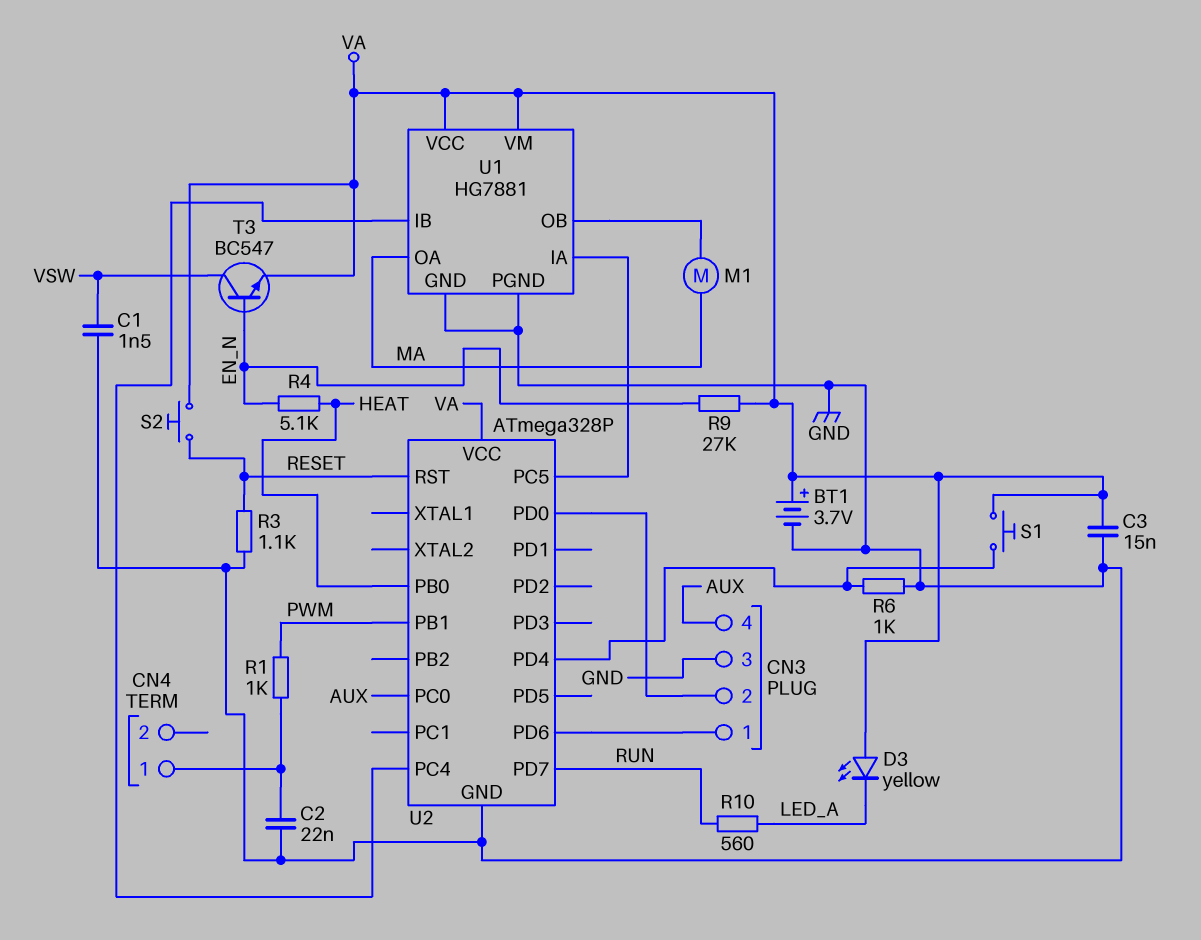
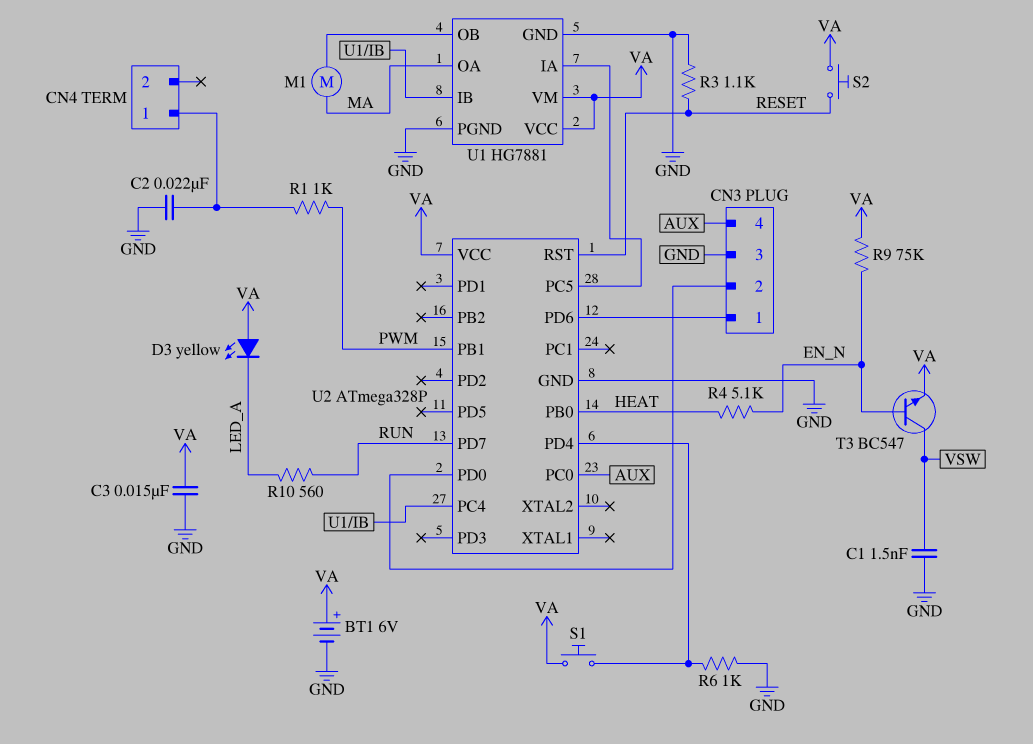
BT1: 3.7V (plus VA, minus GND) -> 6V (plus VA, minus GND)
R9: 27k (EN_N, VA) -> 75k (EN_N, VA)

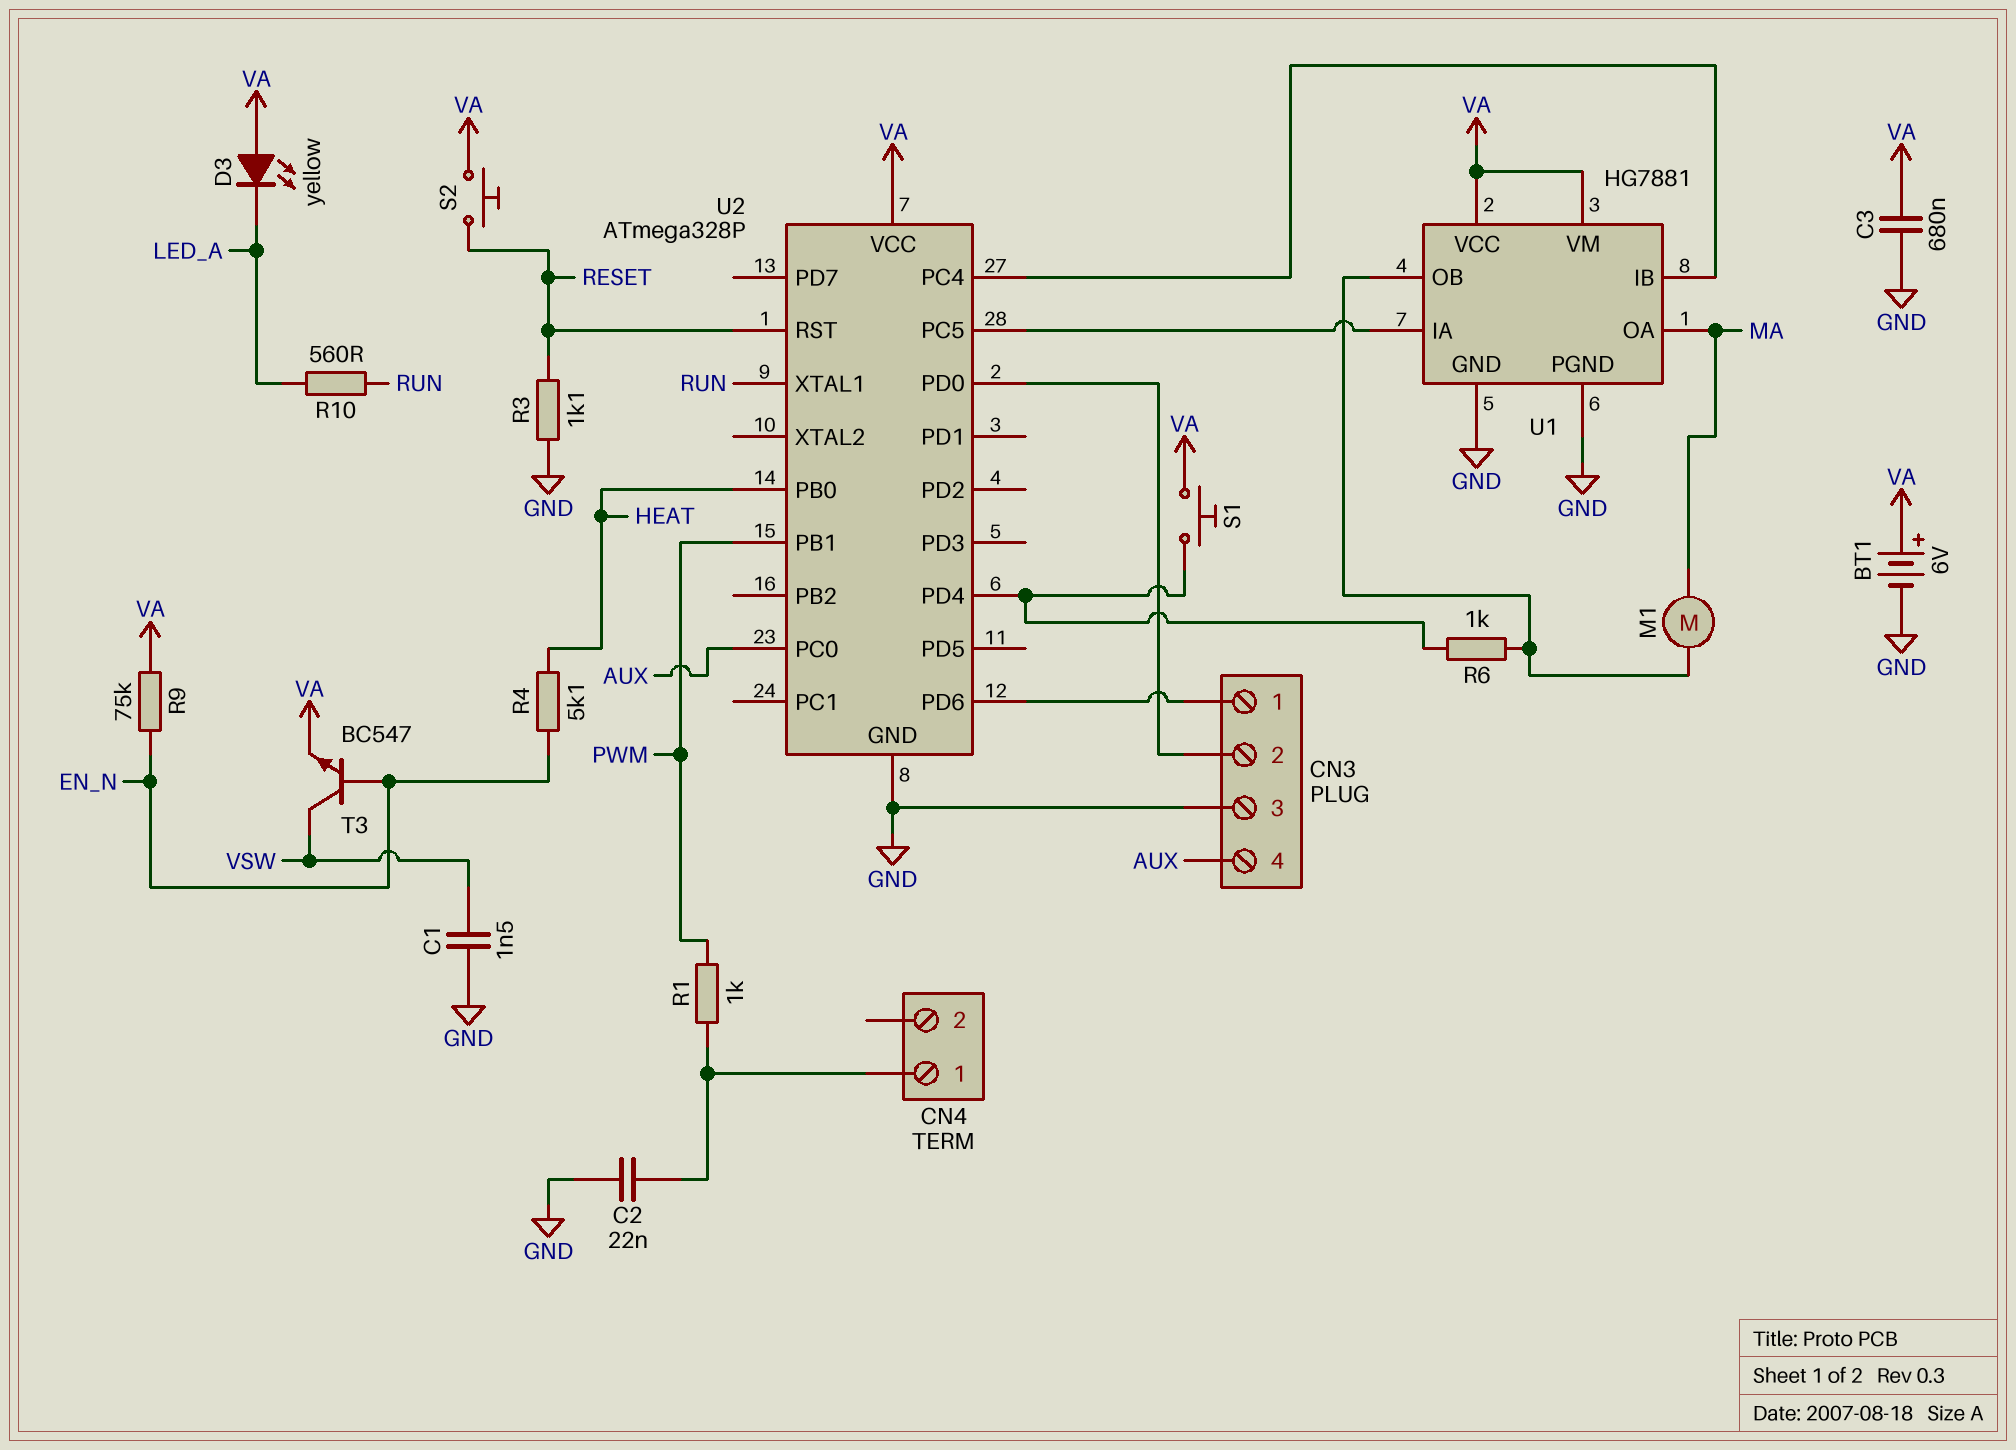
C3: 15nF (GND, VA) -> 680nF (GND, VA)
R6: 1k (GND, U2/PD4) -> 1k (U1/OB, U2/PD4)
U2 pin PD7: RUN -> none
U2 pin XTAL1: none -> RUN

